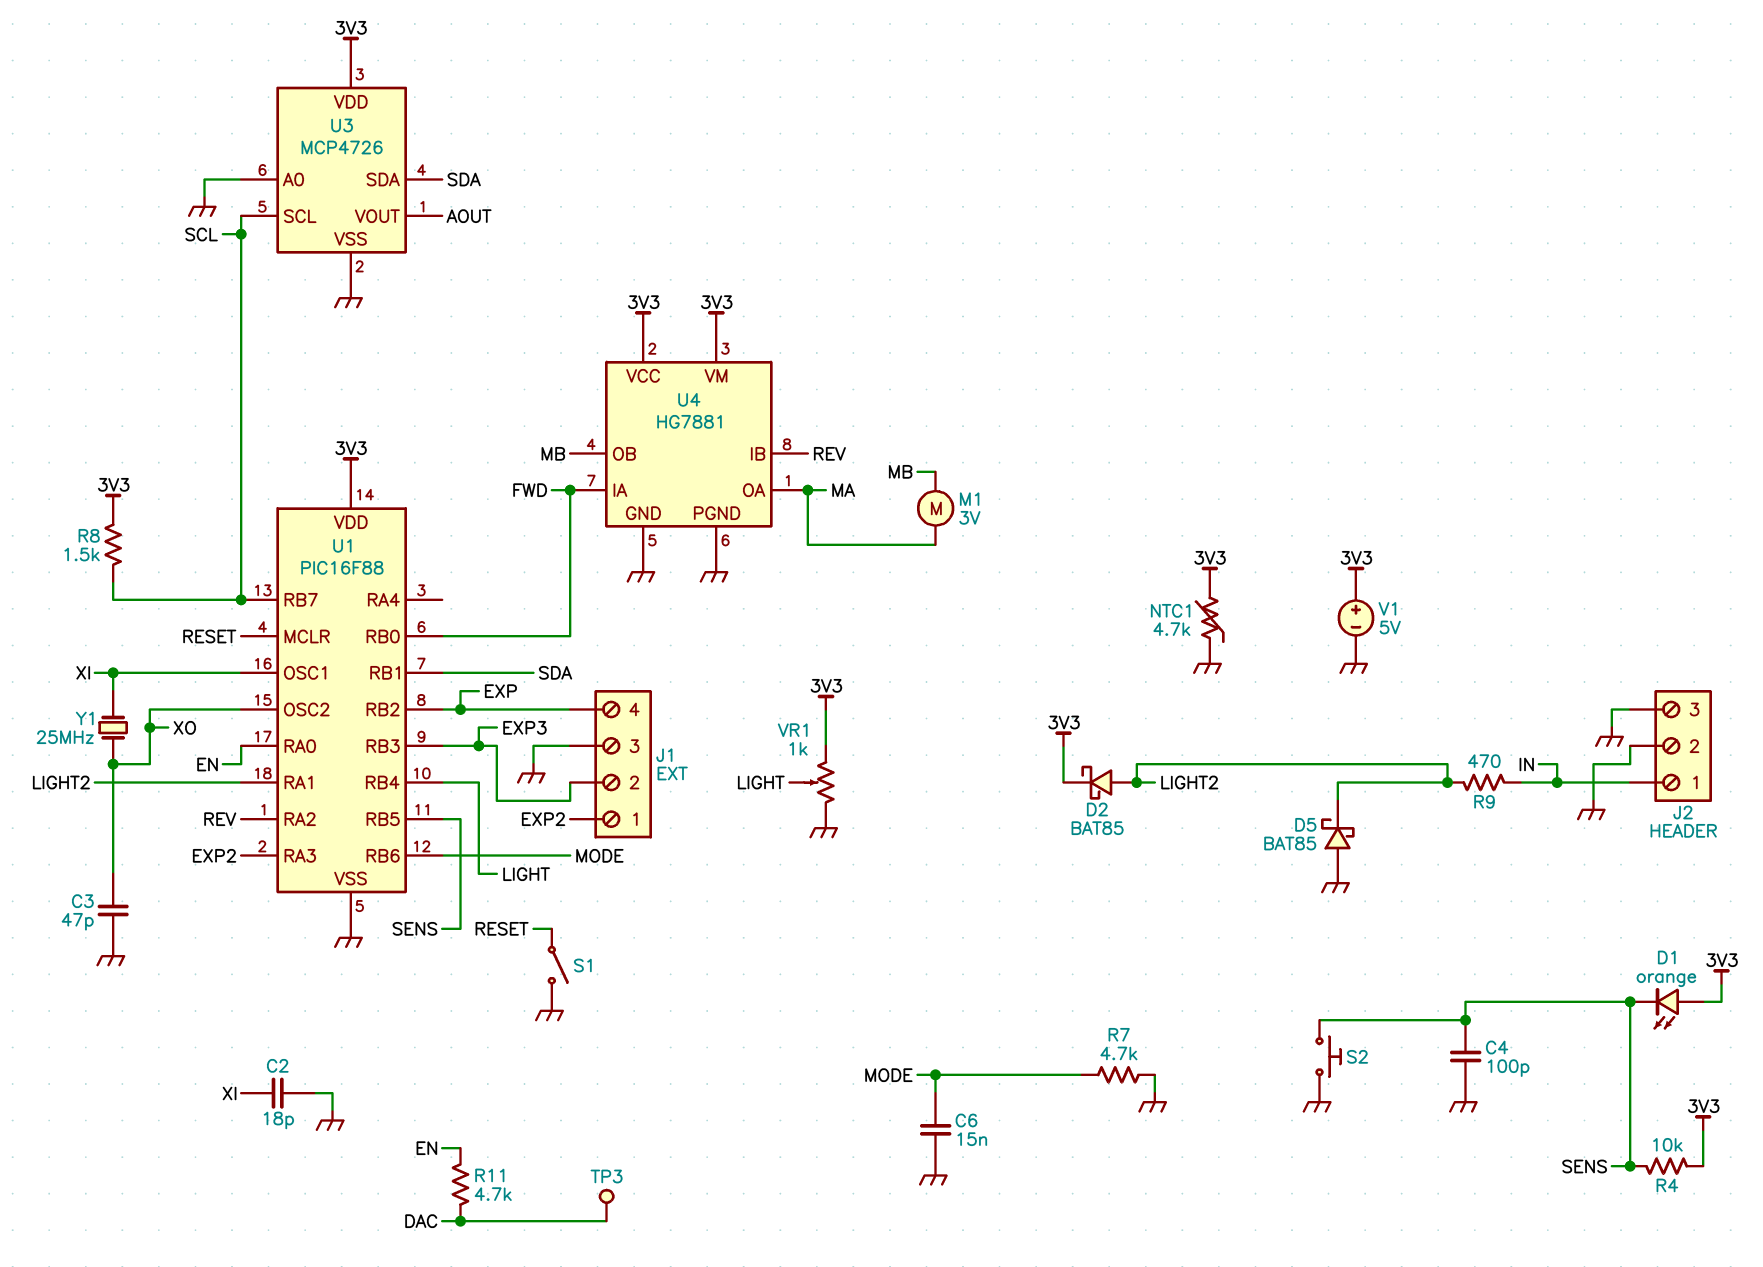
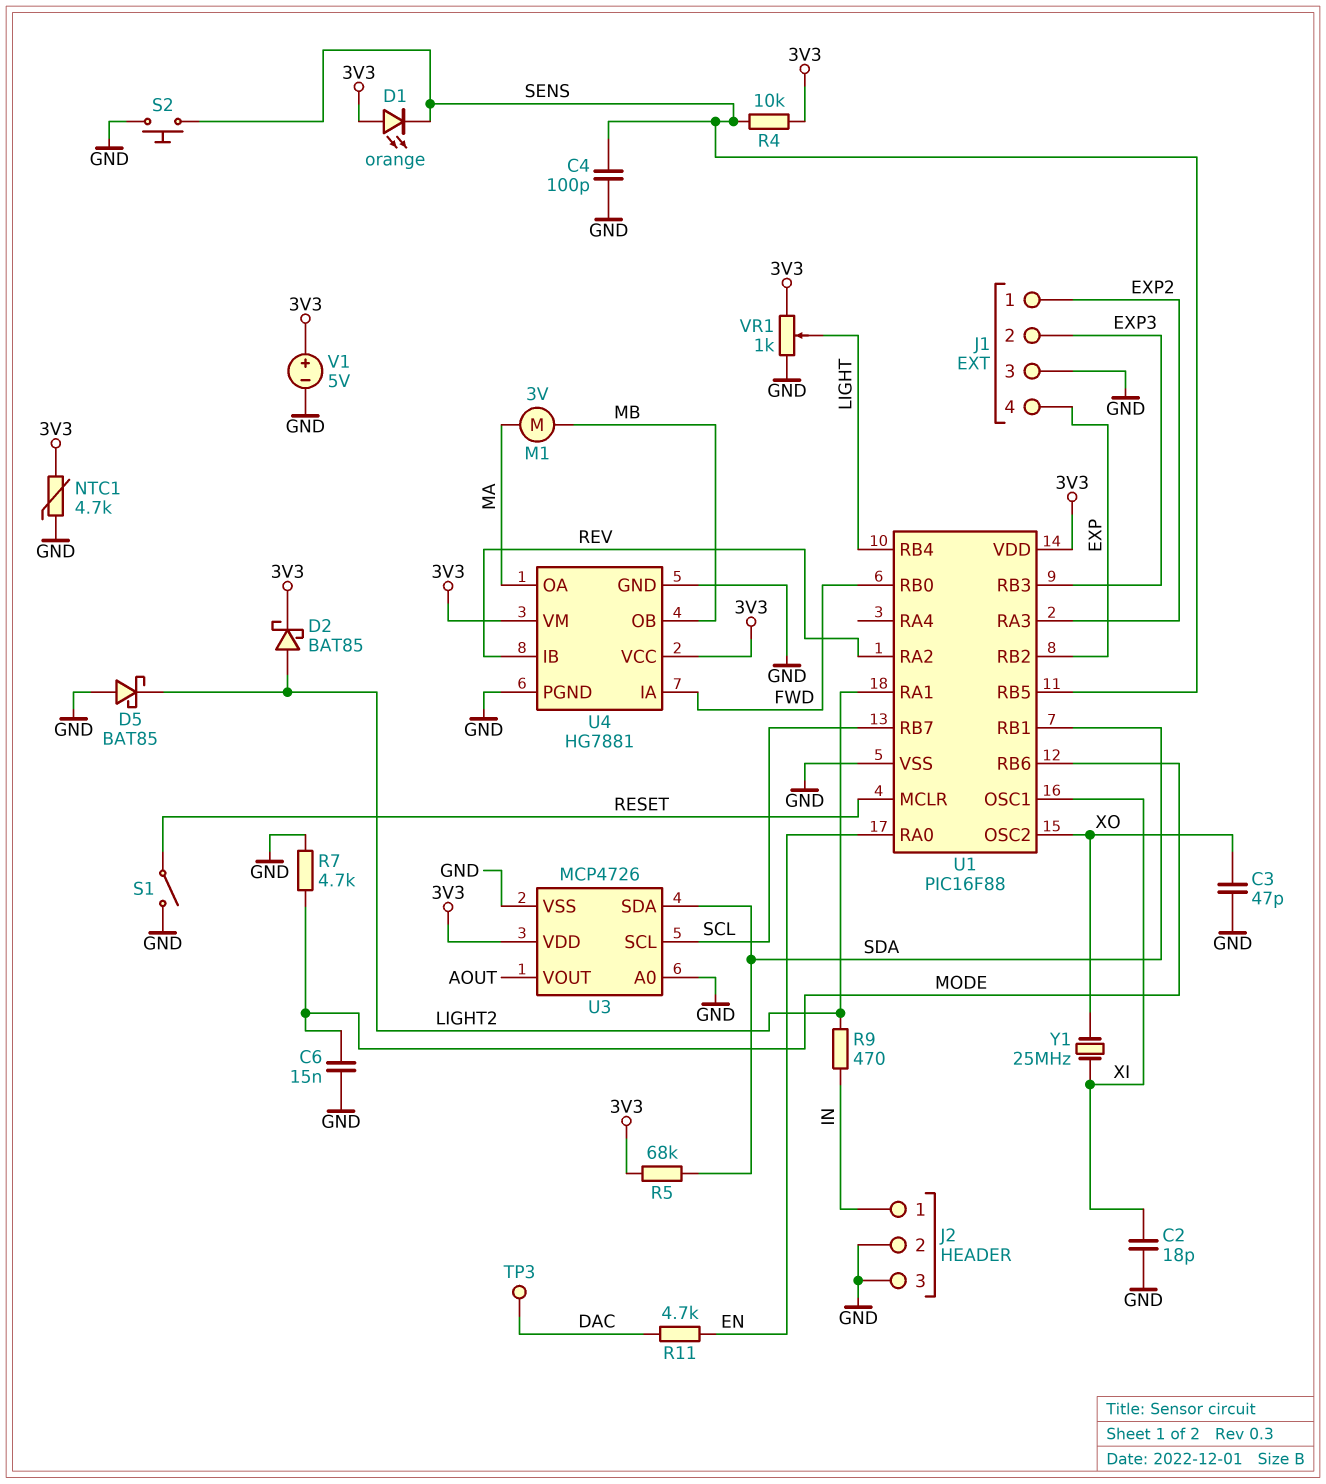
R5: none -> 68k (3V3, SDA)
R8: 1.5k (3V3, SCL) -> none

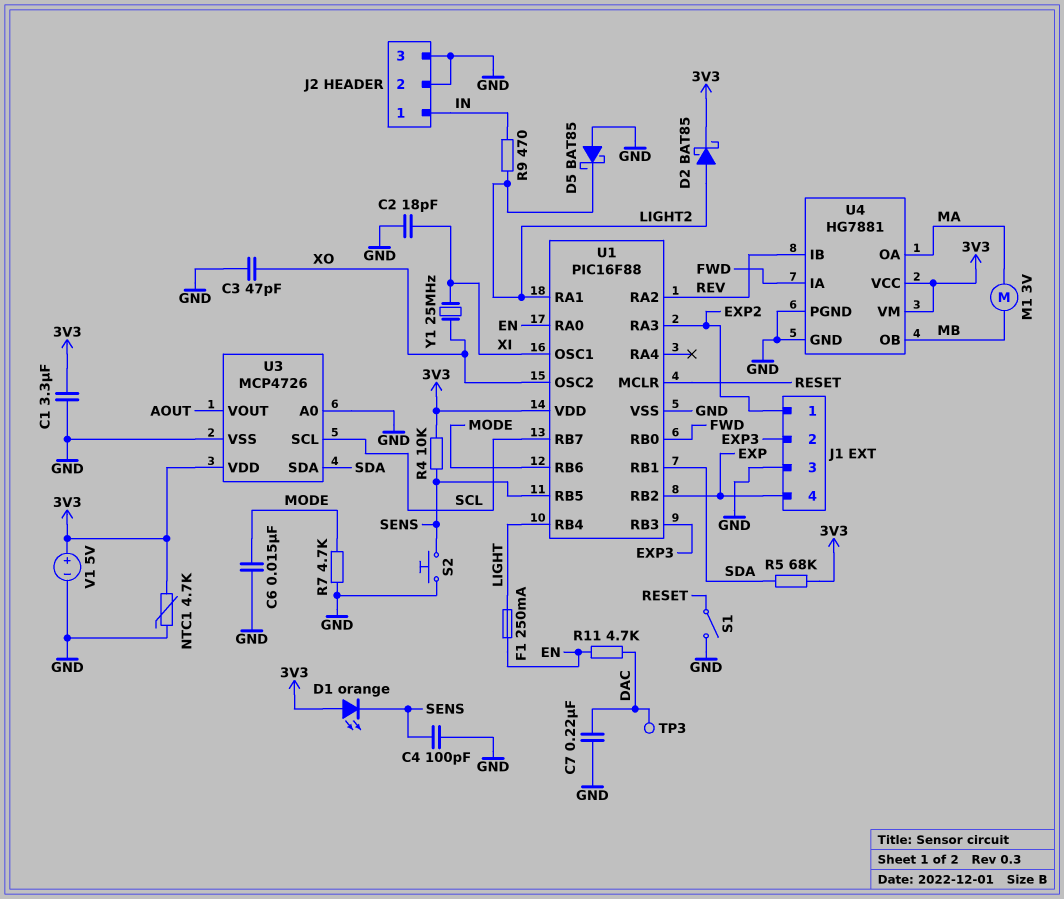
C1: none -> 3.3uF (3V3, GND)
C7: none -> 220nF (DAC, GND)
F1: none -> 250mA (EN, LIGHT)
VR1: 1k (3V3, GND, wiper LIGHT) -> none

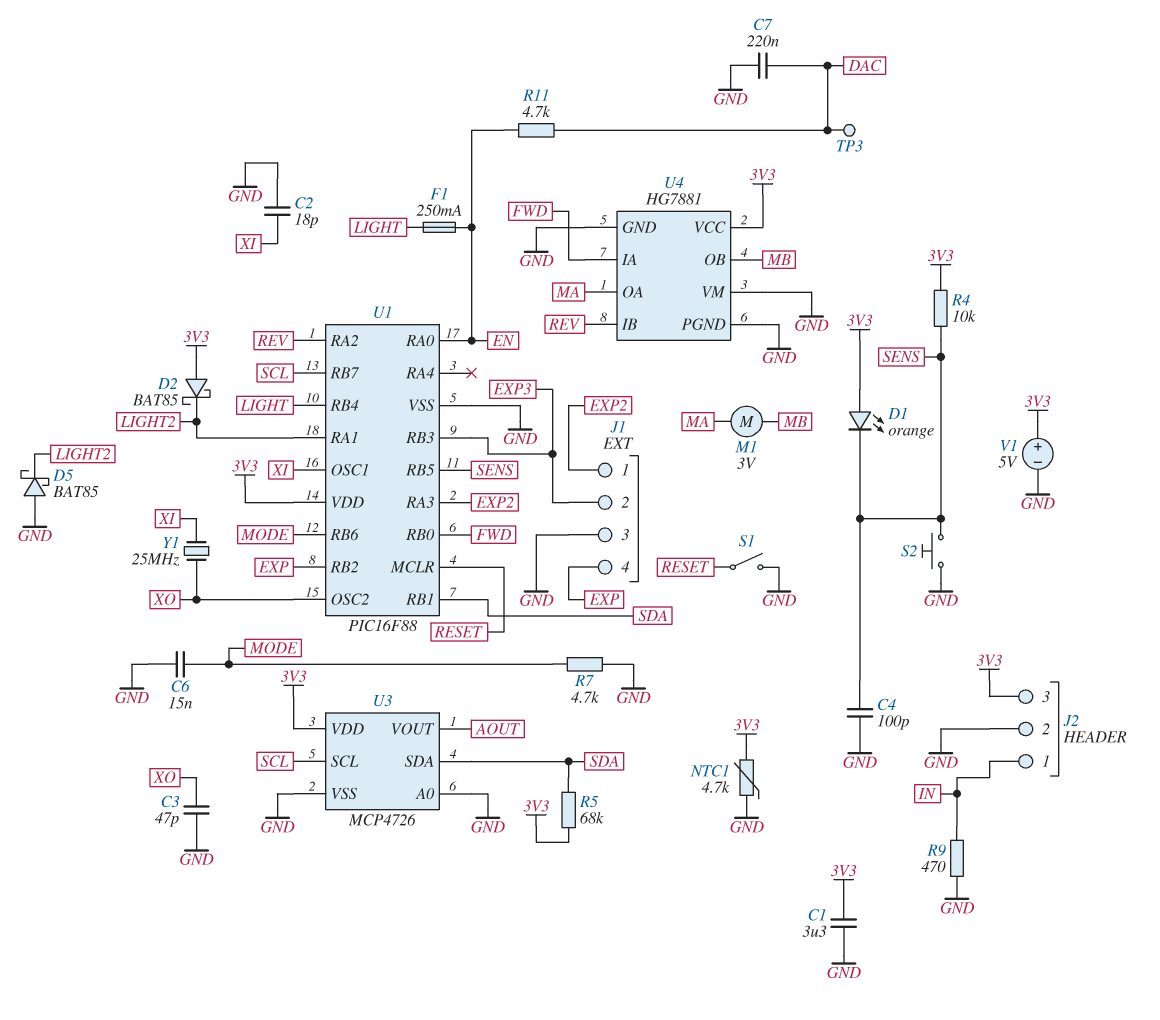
D2: schottky BAT85 (A LIGHT2, K 3V3) -> schottky BAT85 (A 3V3, K LIGHT2)
J2 pin 3: GND -> 3V3
R9: 470 (IN, LIGHT2) -> 470 (GND, IN)
U4 pin VM: 3V3 -> GND

